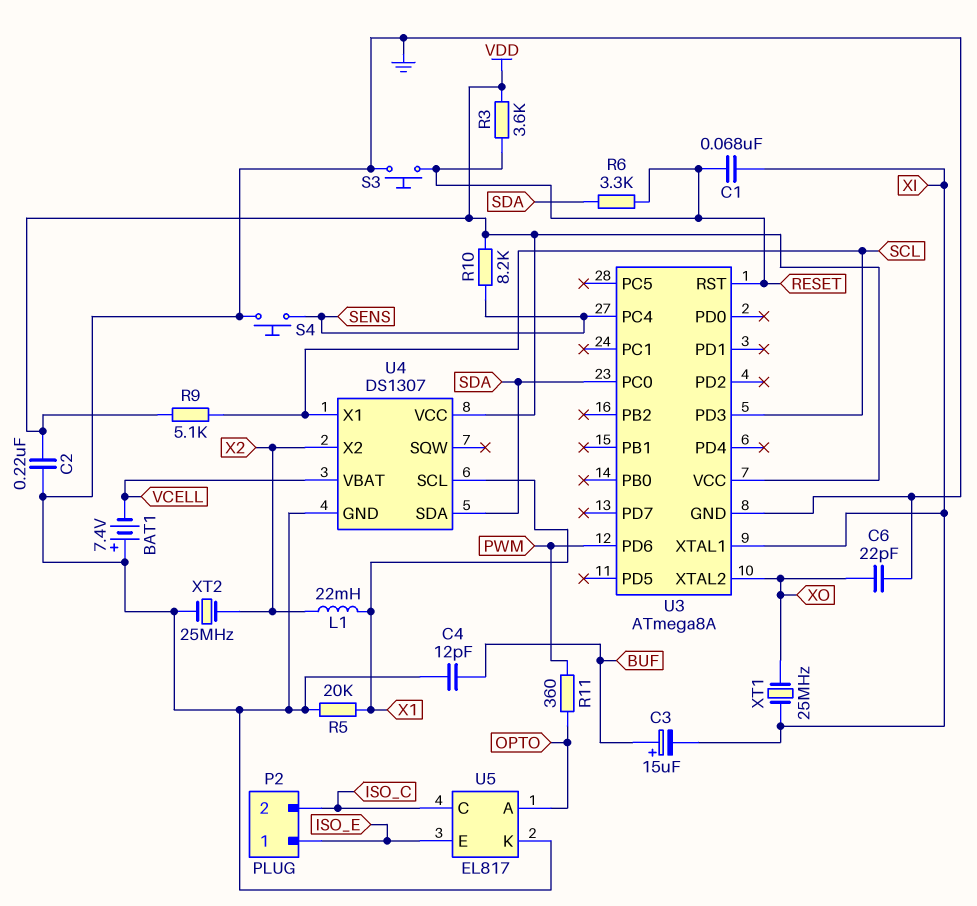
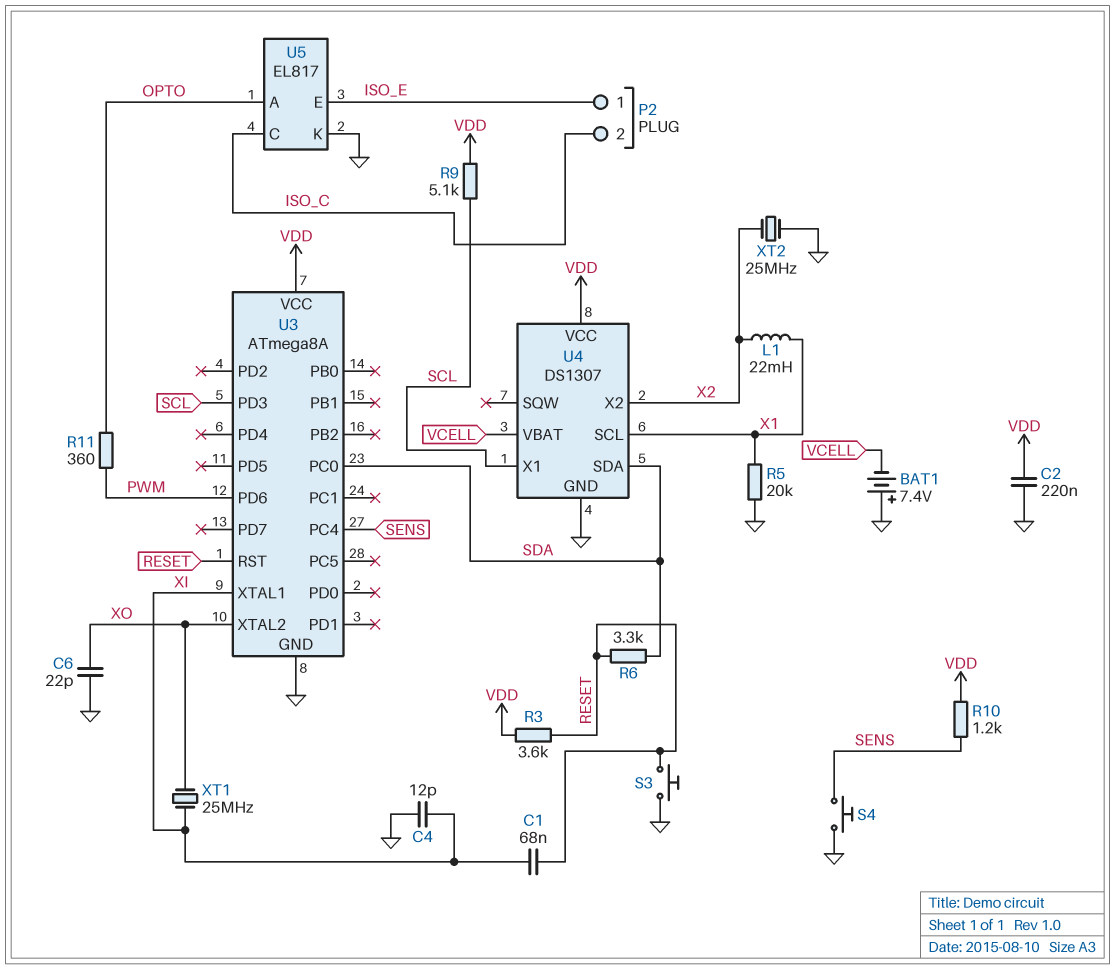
C3: 15uF (plus BUF, minus XI) -> none
C4: 12pF (BUF, GND) -> 12pF (GND, XI)
R10: 8.2k (SENS, VDD) -> 1.2k (SENS, VDD)

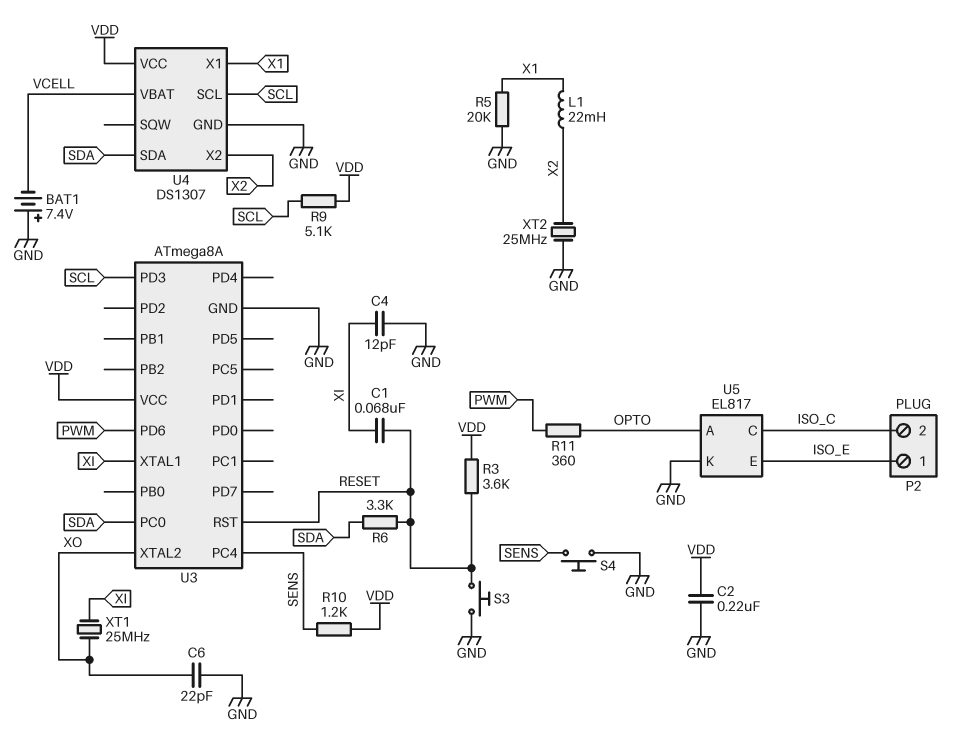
U4 pin SCL: X1 -> SCL
U4 pin X1: SCL -> X1

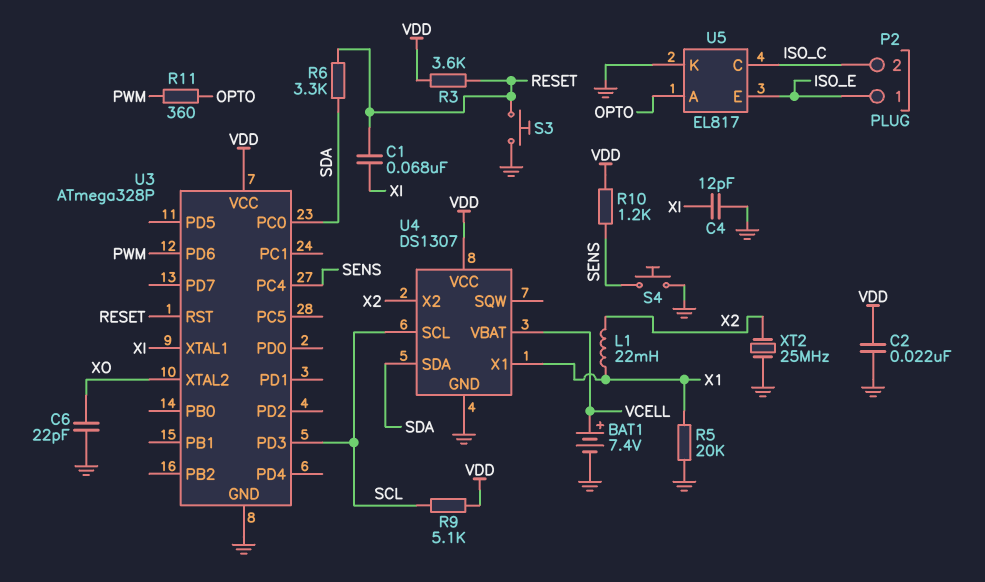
BAT1: 7.4V (plus GND, minus VCELL) -> 7.4V (plus VCELL, minus GND)
C2: 220nF (GND, VDD) -> 22nF (GND, VDD)
U3: ATmega8A -> ATmega328P
XT1: 25MHz (XI, XO) -> none

